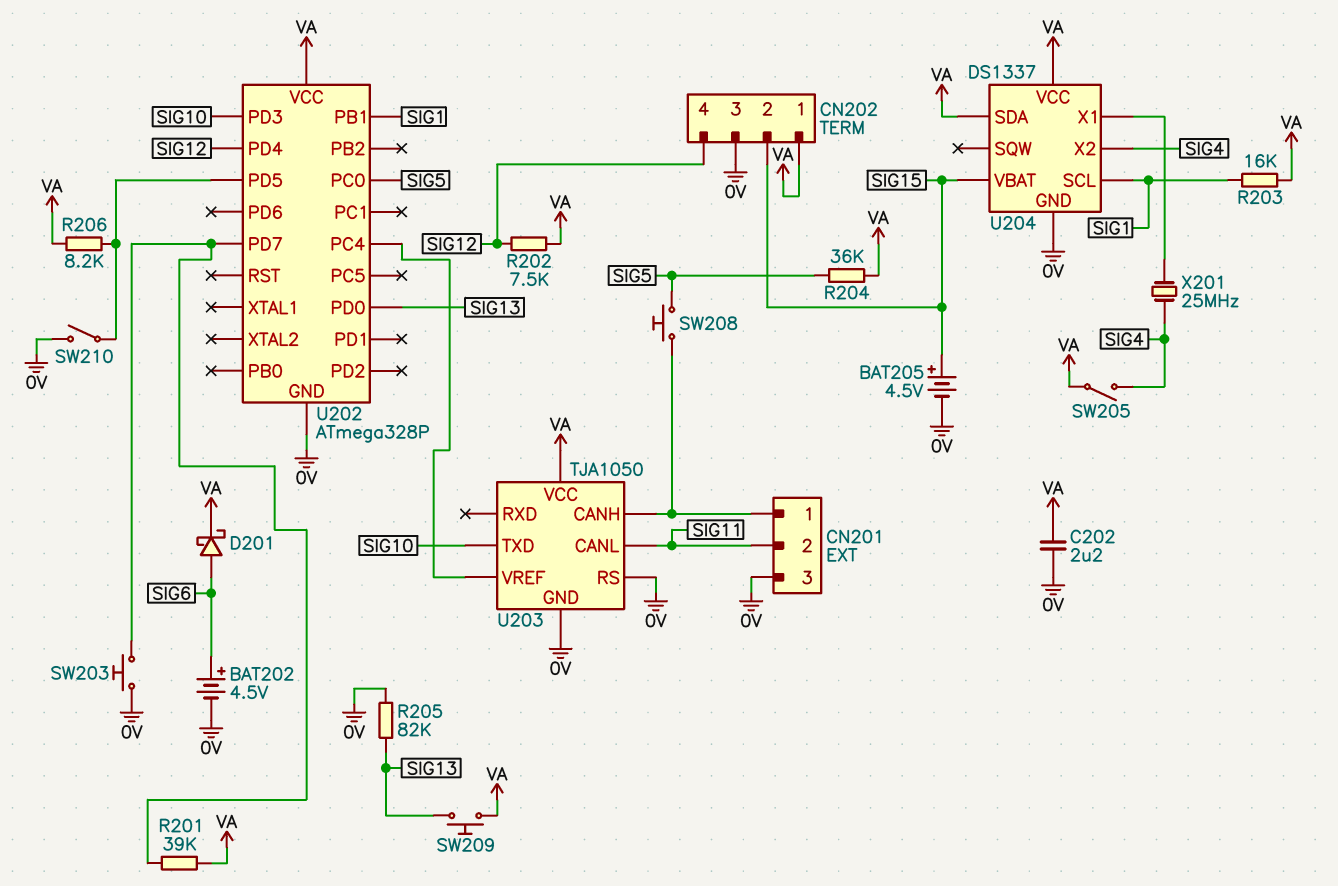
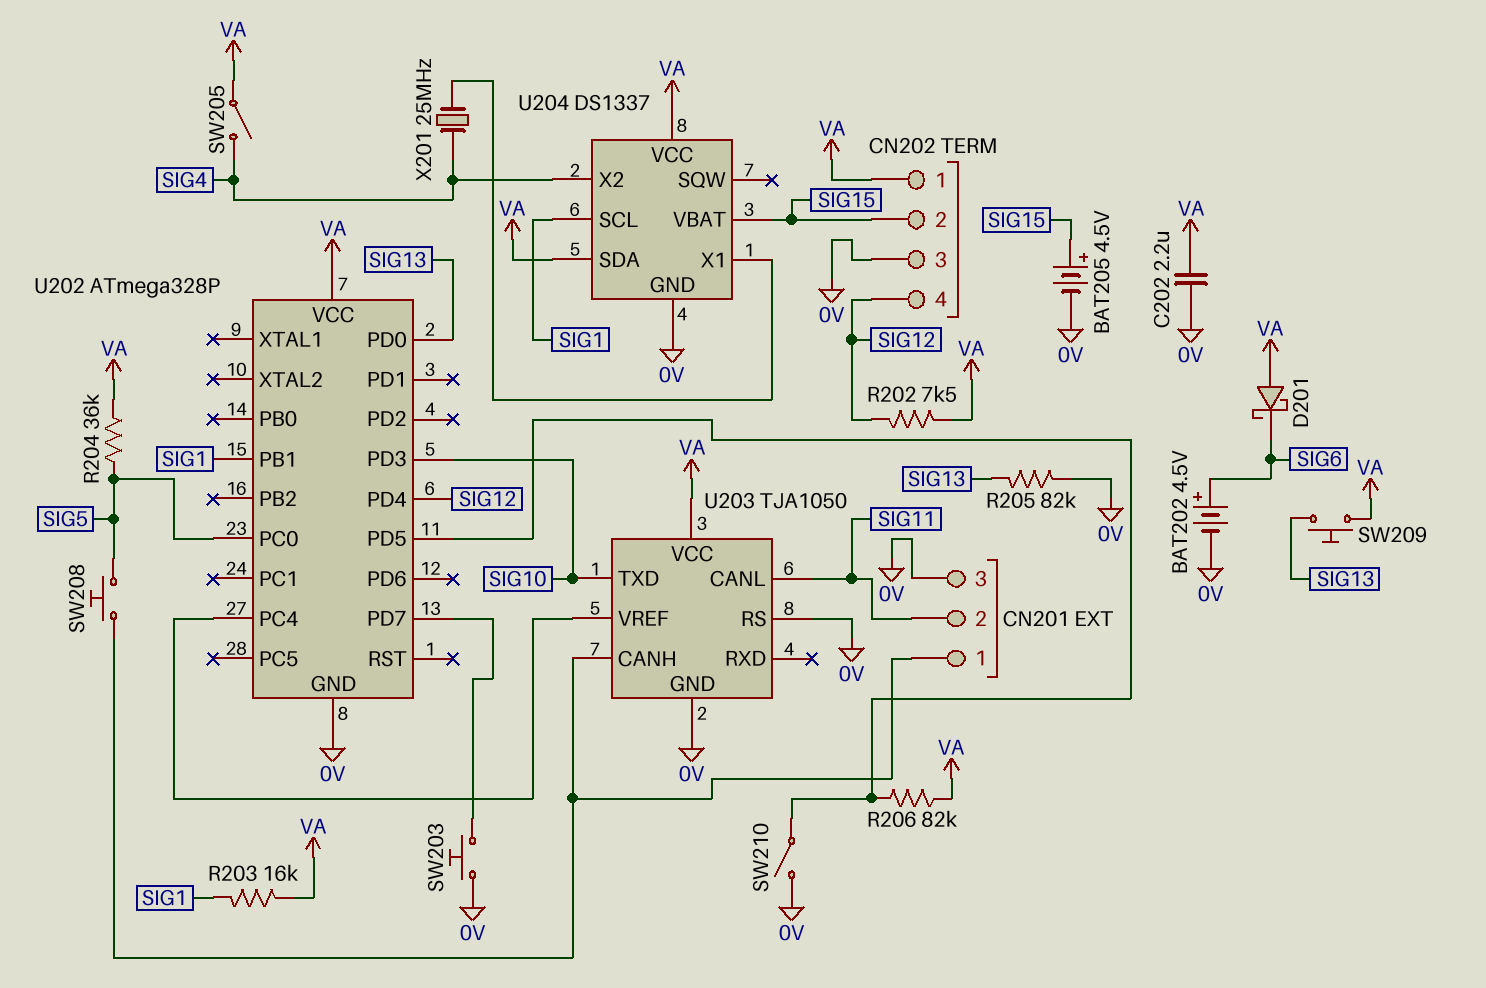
D201: schottky (A SIG6, K VA) -> schottky (A VA, K SIG6)
R201: 39k (U202/PD7, VA) -> none
R206: 8.2k (U202/PD5, VA) -> 82k (U202/PD5, VA)

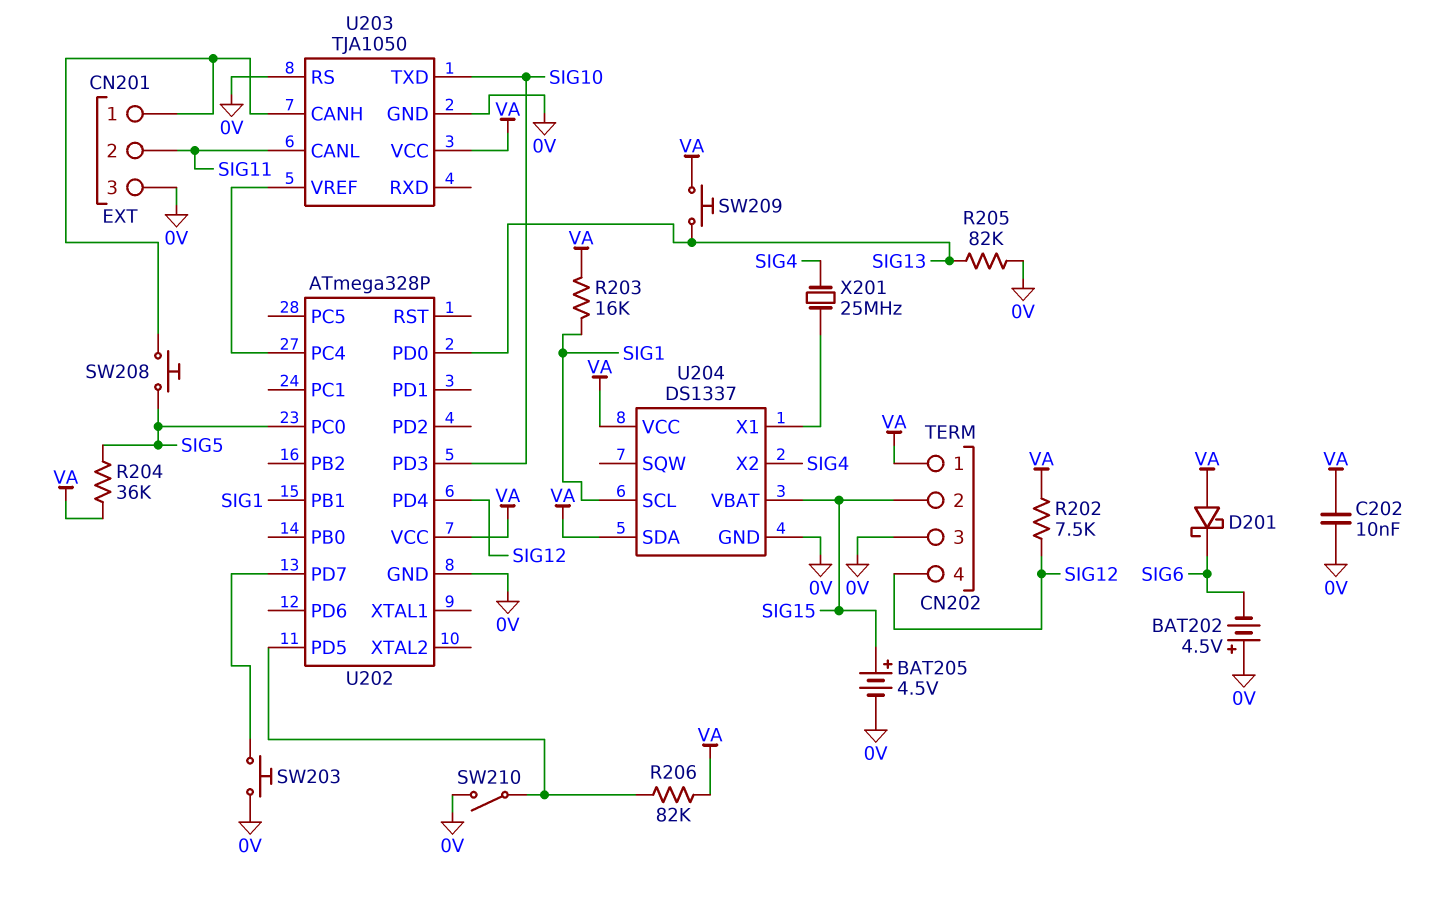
BAT202: 4.5V (plus SIG6, minus 0V) -> 4.5V (plus 0V, minus SIG6)
C202: 2.2uF (0V, VA) -> 10nF (0V, VA)
SW205: switch (SIG4, VA) -> none

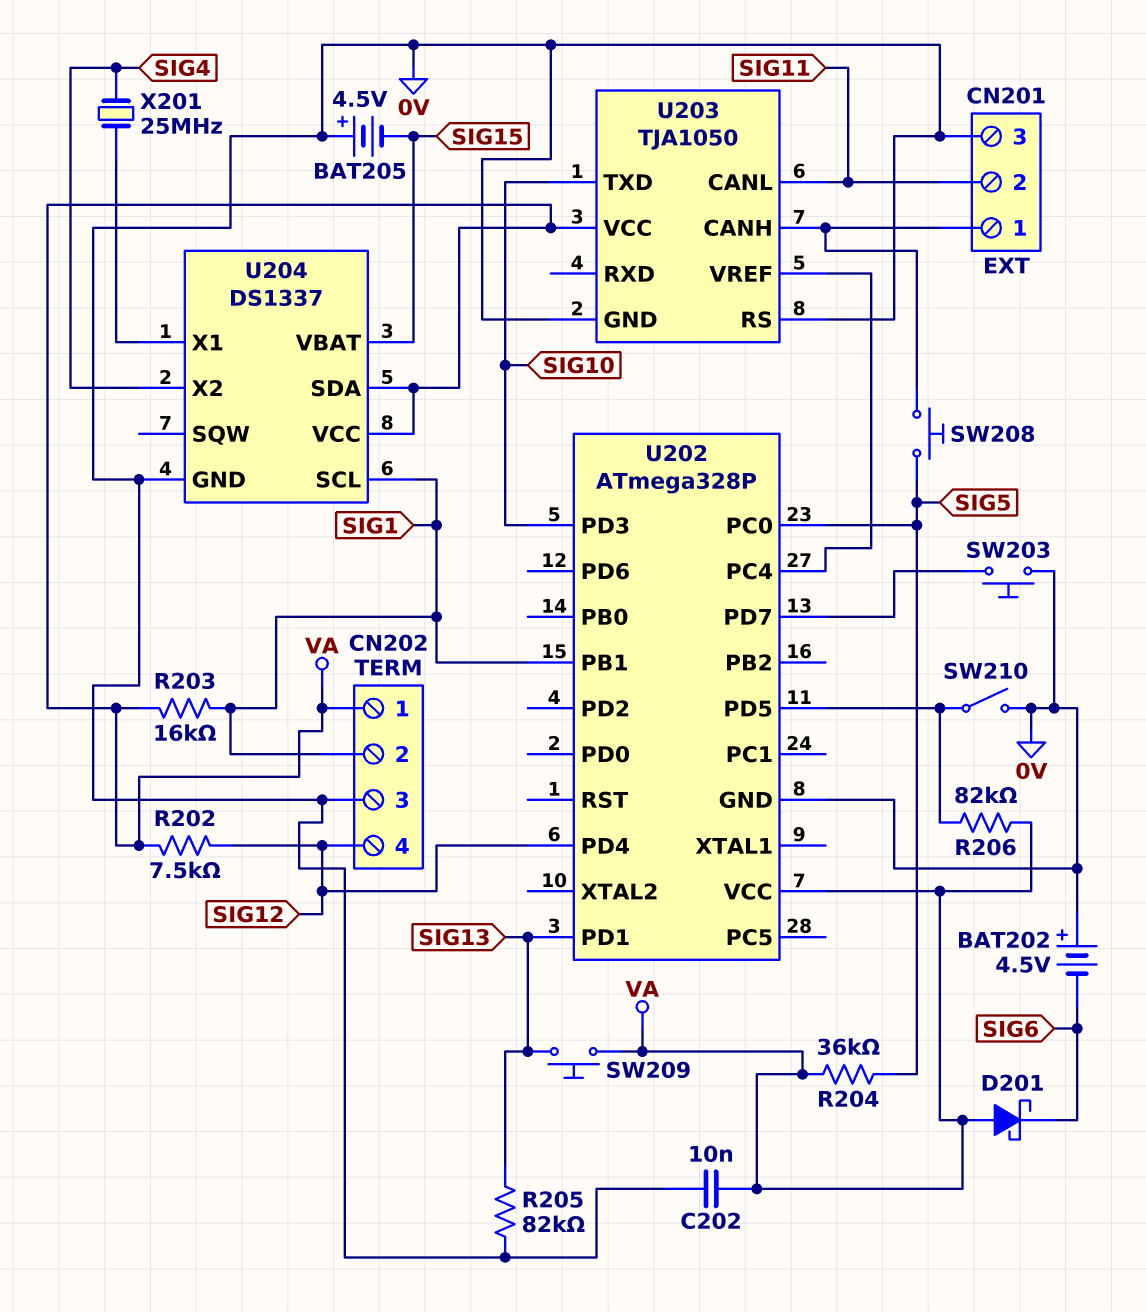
BAT205: 4.5V (plus SIG15, minus 0V) -> 4.5V (plus 0V, minus SIG15)
CN202 pin 2: SIG15 -> SIG1
U202 pin PD0: SIG13 -> none
U202 pin PD1: none -> SIG13

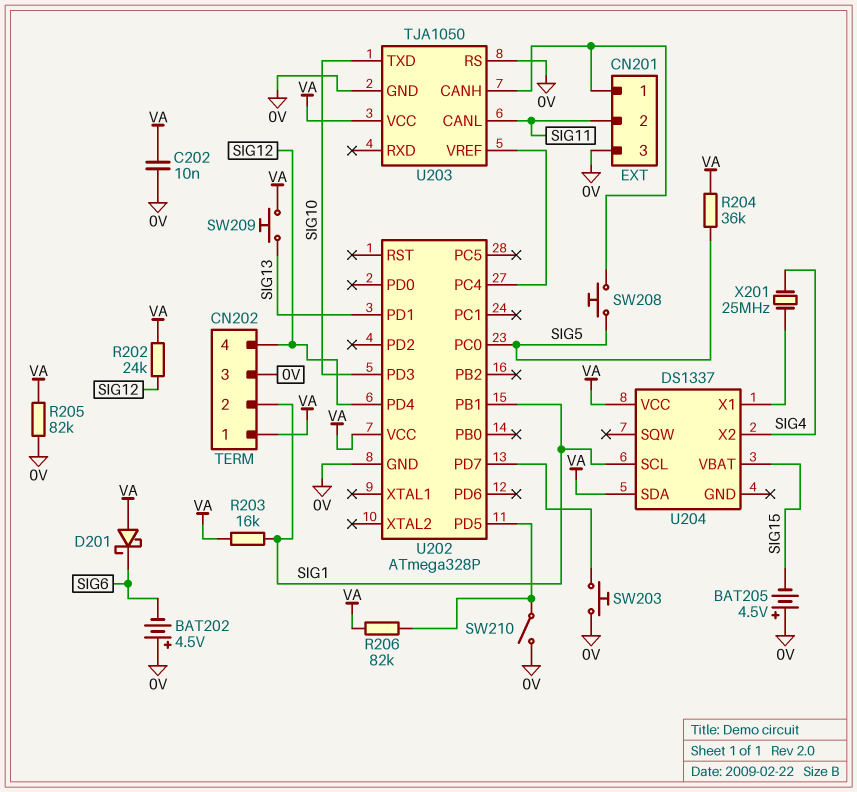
R202: 7.5k (SIG12, VA) -> 24k (SIG12, VA)
R205: 82k (0V, SIG13) -> 82k (0V, VA)
U204 pin GND: 0V -> none

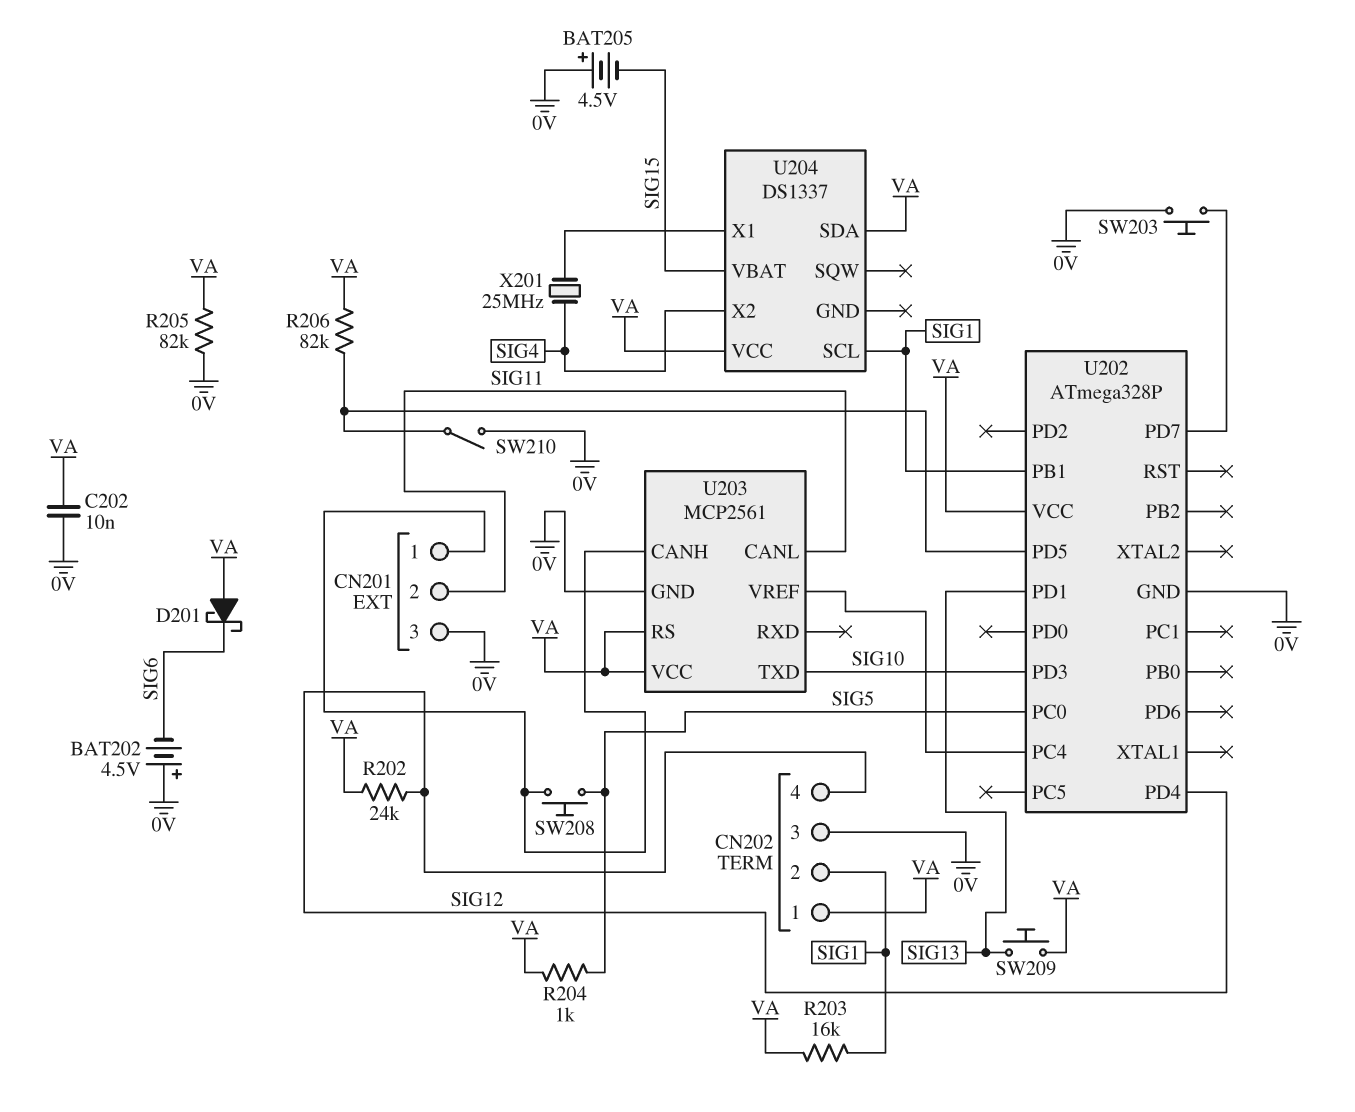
R204: 36k (SIG5, VA) -> 1k (SIG5, VA)
U203: TJA1050 -> MCP2561
U203 pin RS: 0V -> VA

